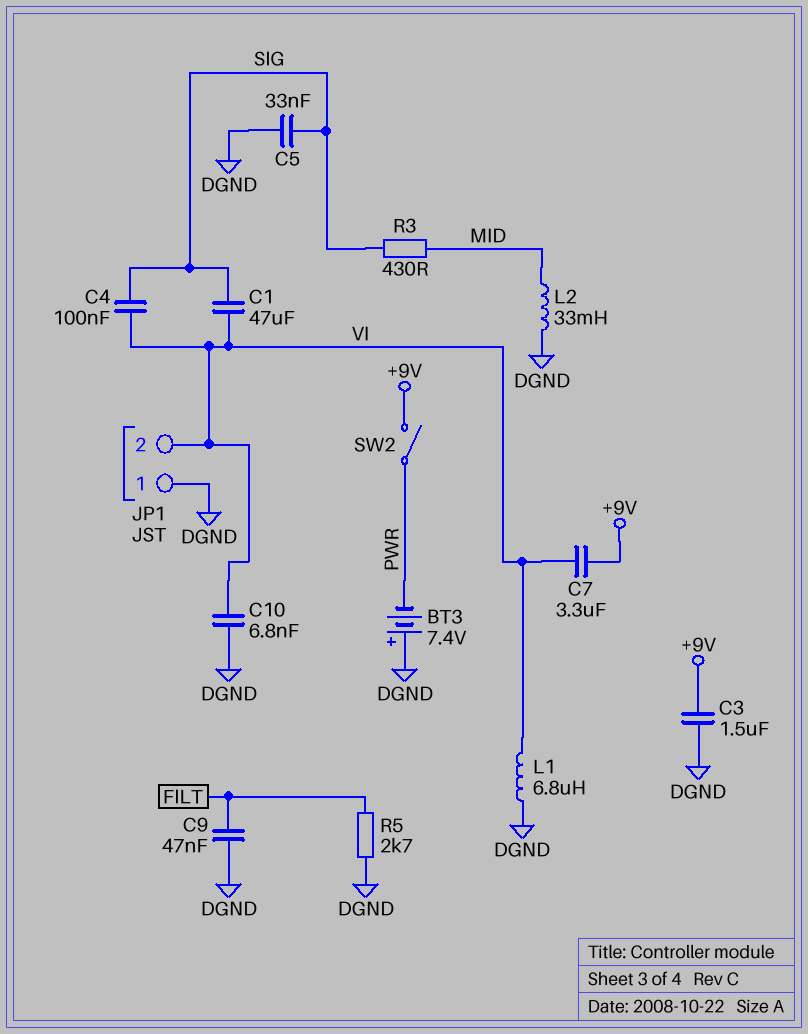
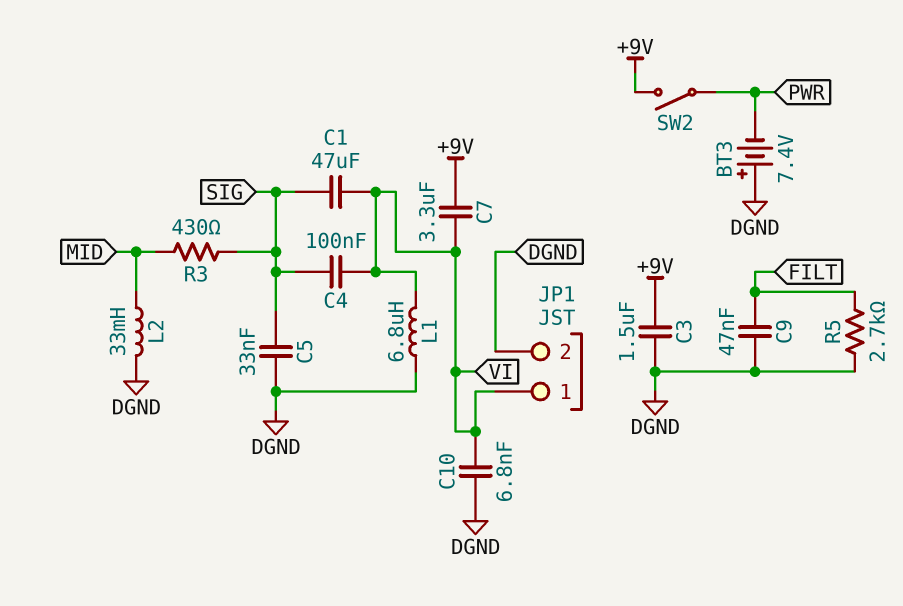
JP1 pin 1: DGND -> VI
JP1 pin 2: VI -> DGND

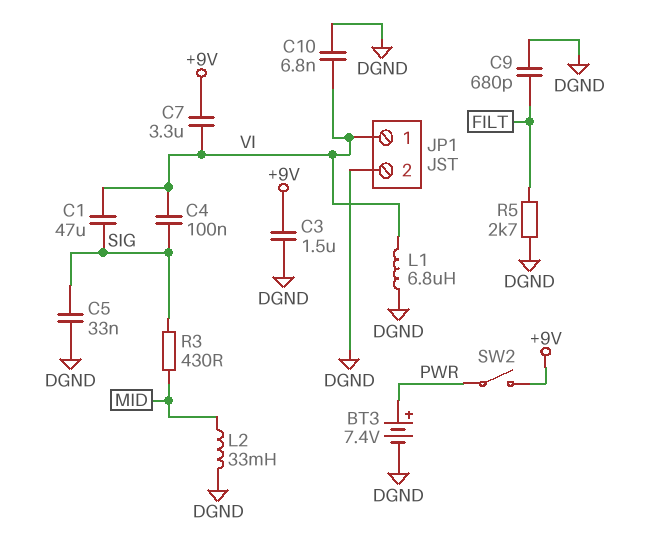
BT3: 7.4V (plus DGND, minus PWR) -> 7.4V (plus PWR, minus DGND)
C9: 47nF (DGND, FILT) -> 680pF (DGND, FILT)

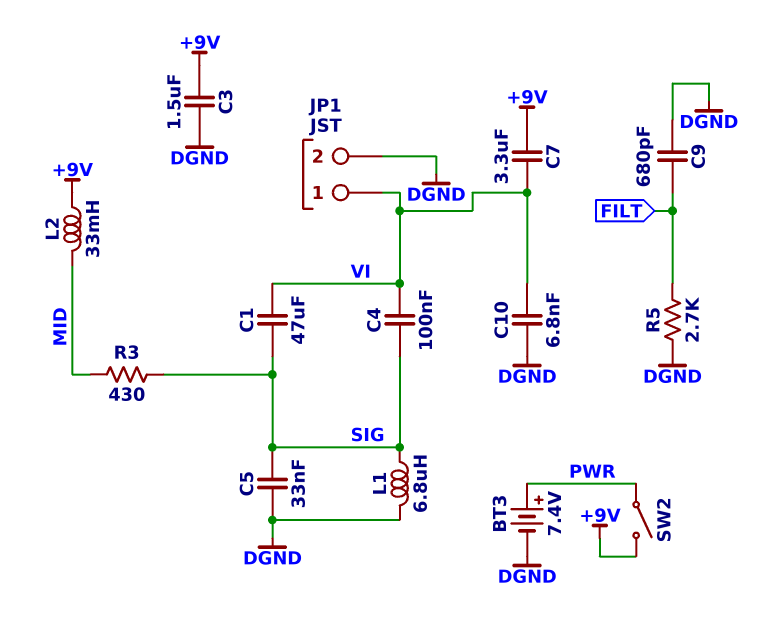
L1: 6.8uH (DGND, VI) -> 6.8uH (DGND, SIG)
L2: 33mH (DGND, MID) -> 33mH (+9V, MID)

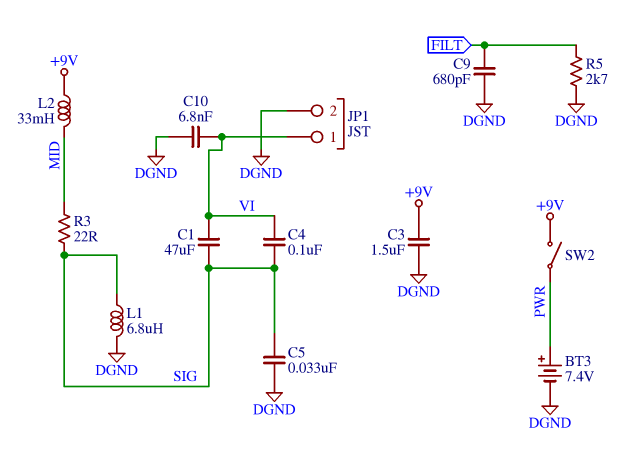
C7: 3.3uF (+9V, VI) -> none
R3: 430 (MID, SIG) -> 22 (MID, SIG)

